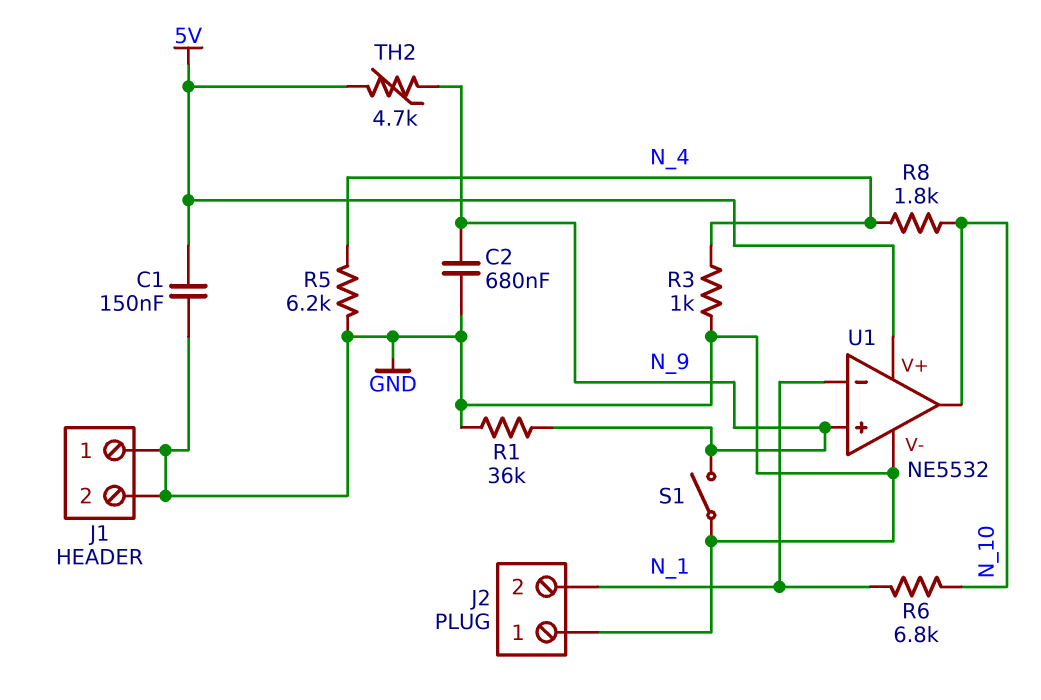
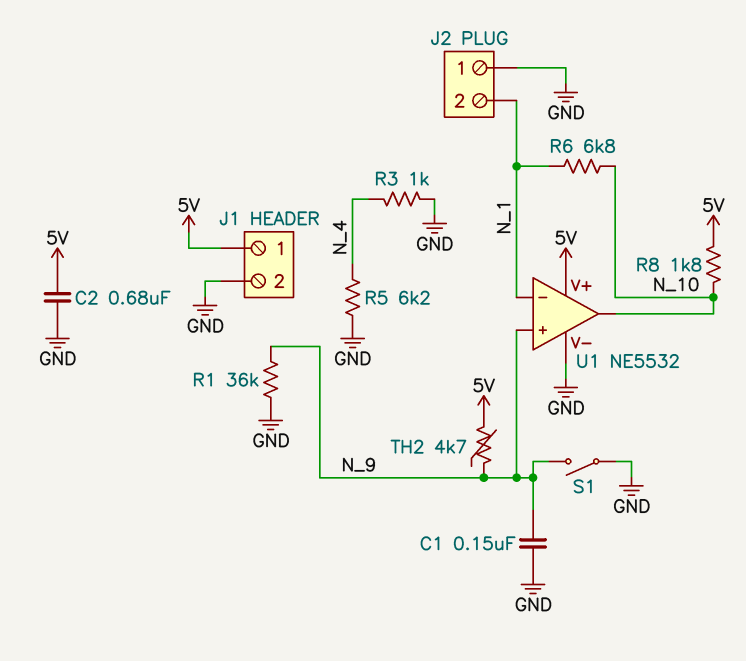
C1: 150nF (5V, GND) -> 150nF (GND, N_9)
C2: 680nF (GND, N_9) -> 680nF (5V, GND)
J1 pin 1: GND -> 5V
R8: 1.8k (N_4, N_10) -> 1.8k (5V, N_10)

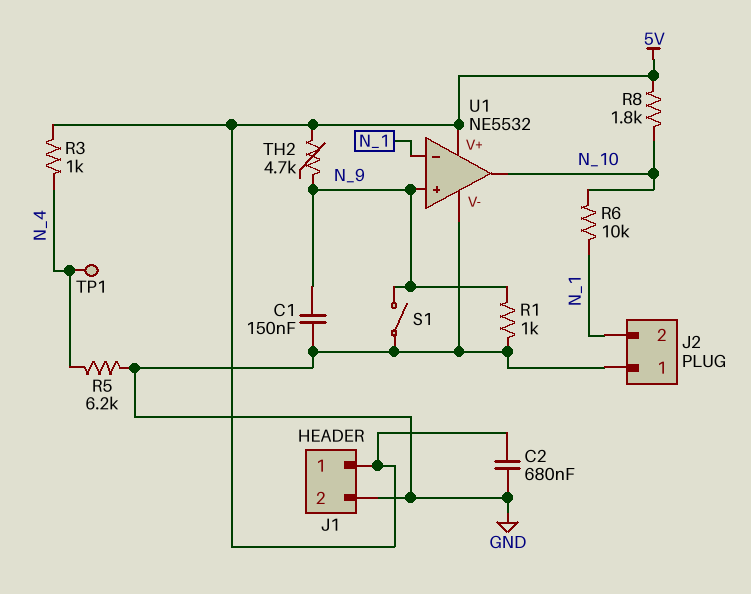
R1: 36k (GND, N_9) -> 1k (GND, N_9)
R3: 1k (GND, N_4) -> 1k (5V, N_4)
R6: 6.8k (N_1, N_10) -> 10k (N_1, N_10)
TP1: none -> test point (N_4)

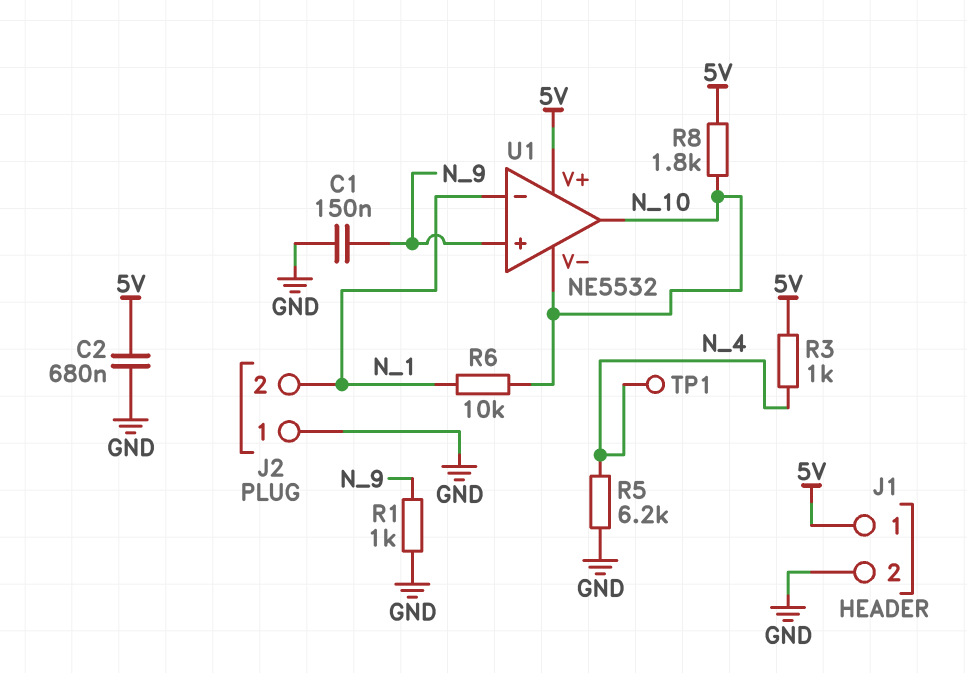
S1: switch (GND, N_9) -> none
TH2: 4.7k (5V, N_9) -> none
U1 pin V-: GND -> N_10

